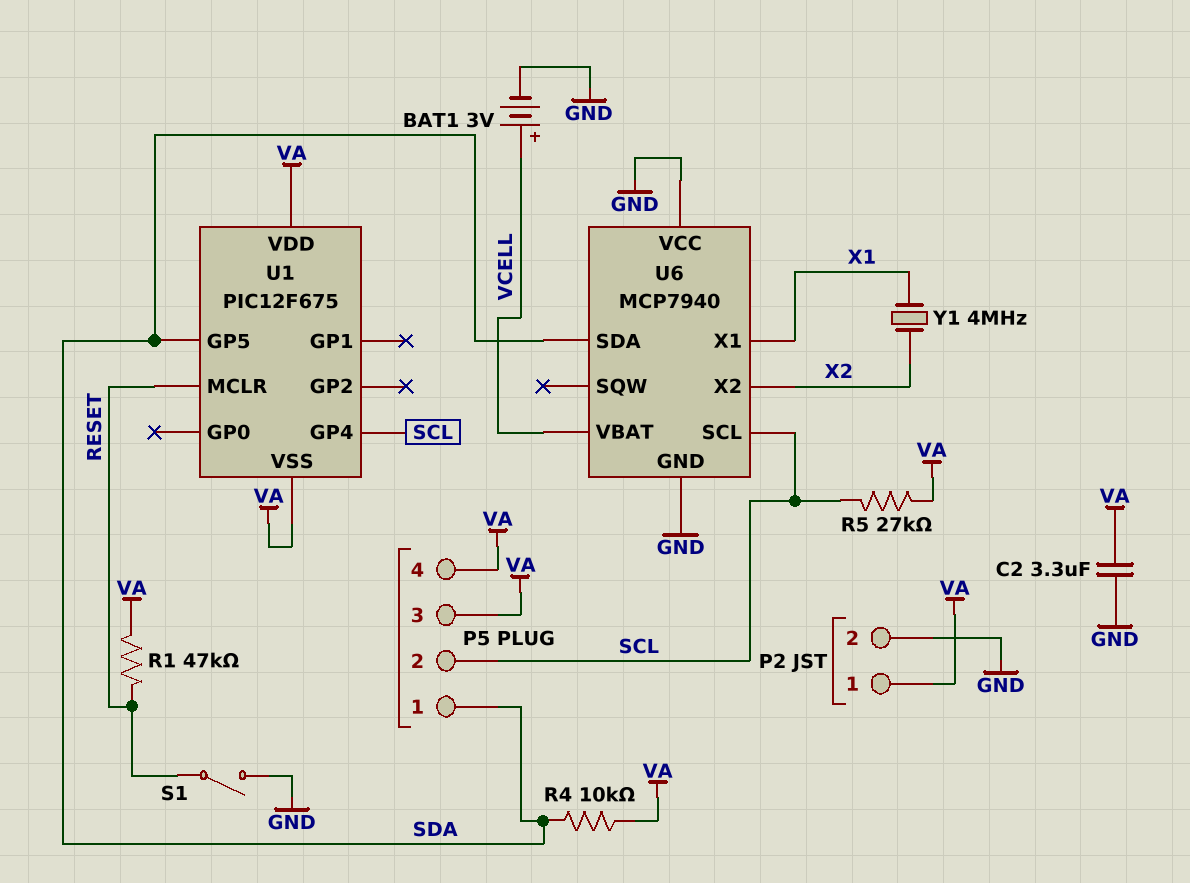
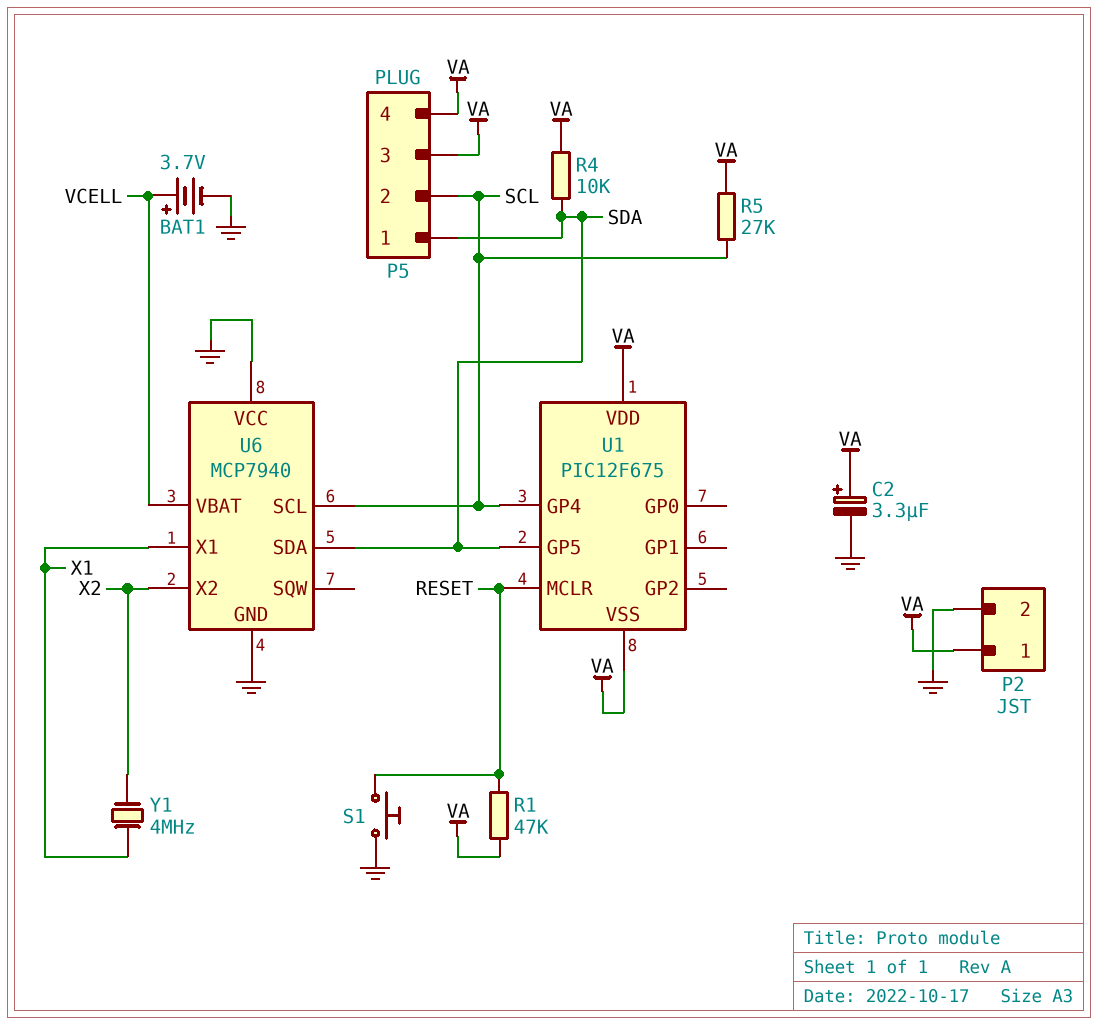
BAT1: 3V (plus VCELL, minus GND) -> 3.7V (plus VCELL, minus GND)
C2: 3.3uF (GND, VA) -> 3.3uF (plus VA, minus GND)
S1: switch (GND, RESET) -> button (GND, RESET)

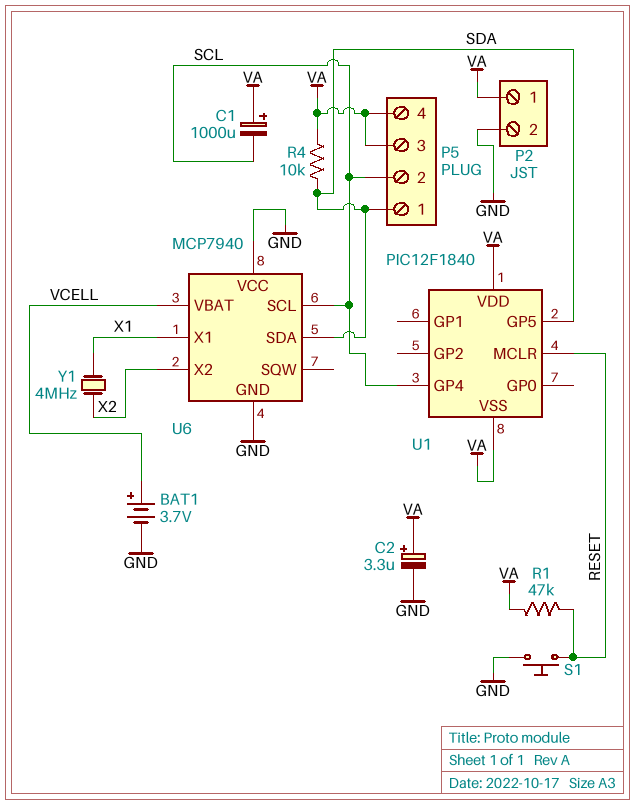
C1: none -> 1000uF (plus VA, minus SCL)
R5: 27k (SCL, VA) -> none
U1: PIC12F675 -> PIC12F1840

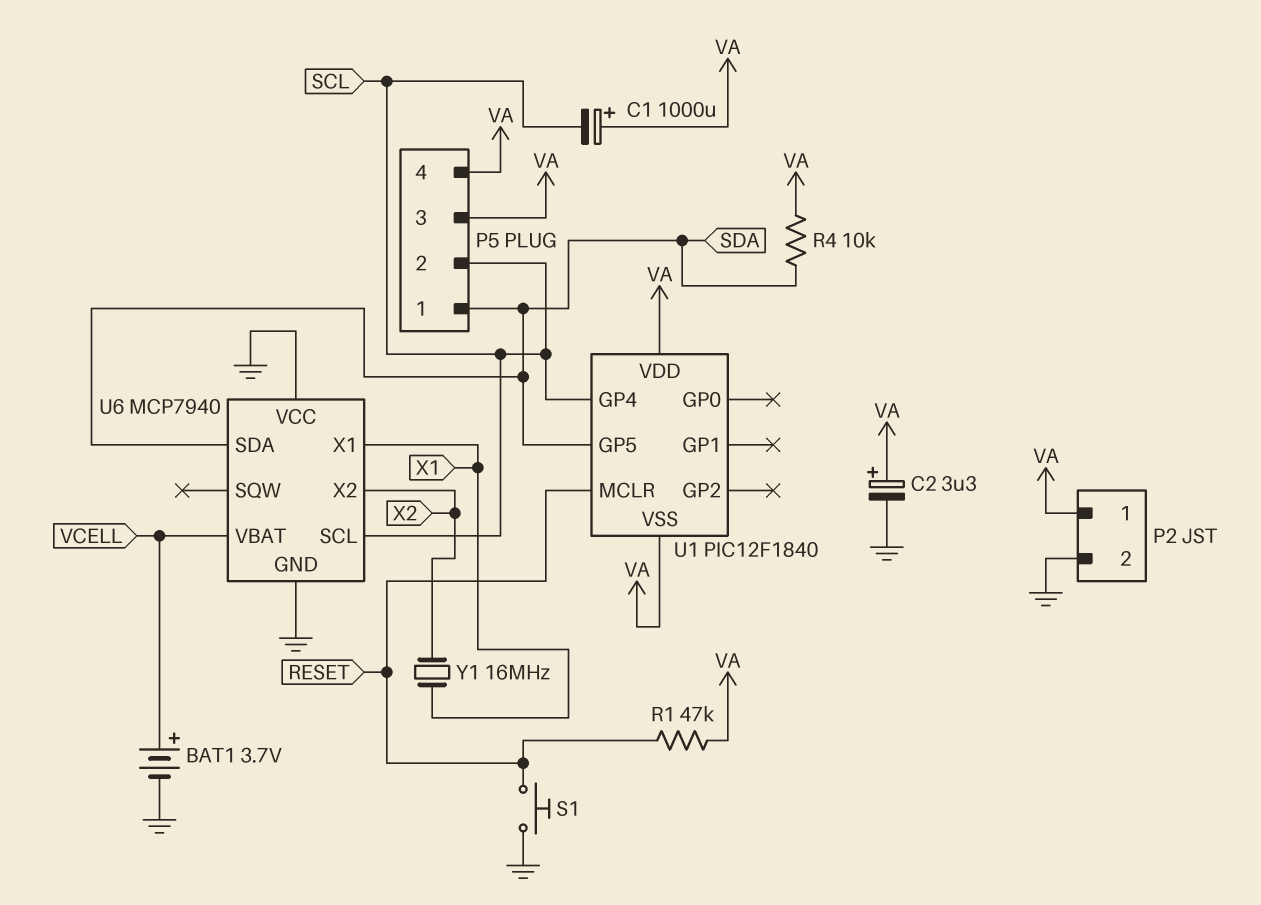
Y1: 4MHz (X1, X2) -> 16MHz (X1, X2)

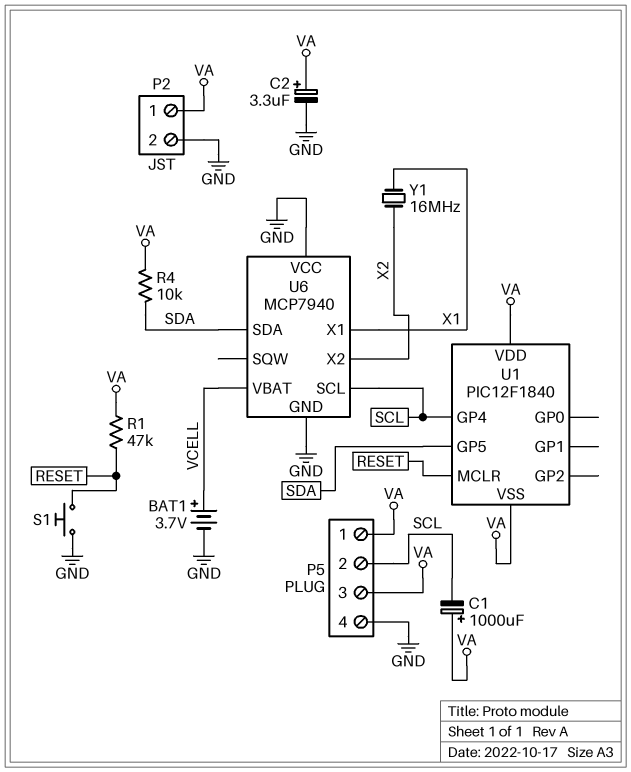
P5 pin 1: SDA -> VA
P5 pin 4: VA -> GND

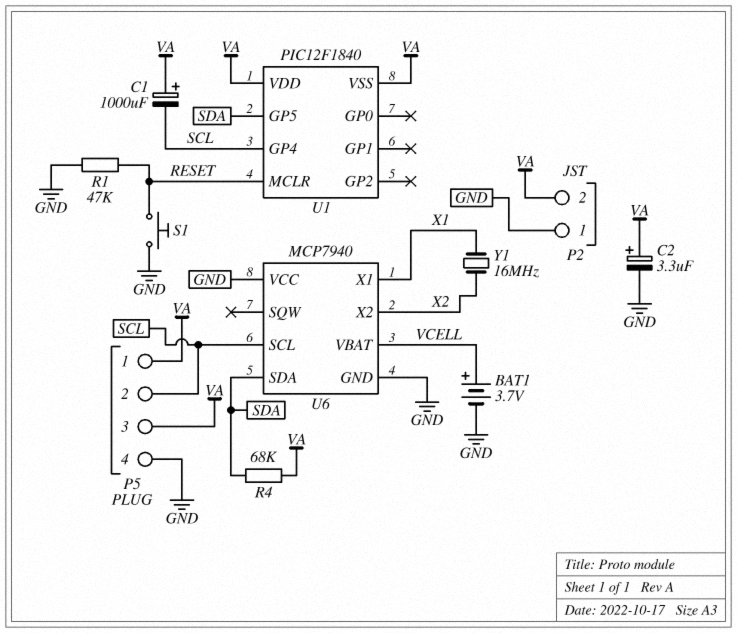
P2 pin 1: VA -> GND
P2 pin 2: GND -> VA
R1: 47k (RESET, VA) -> 47k (GND, RESET)
R4: 10k (SDA, VA) -> 68k (SDA, VA)

